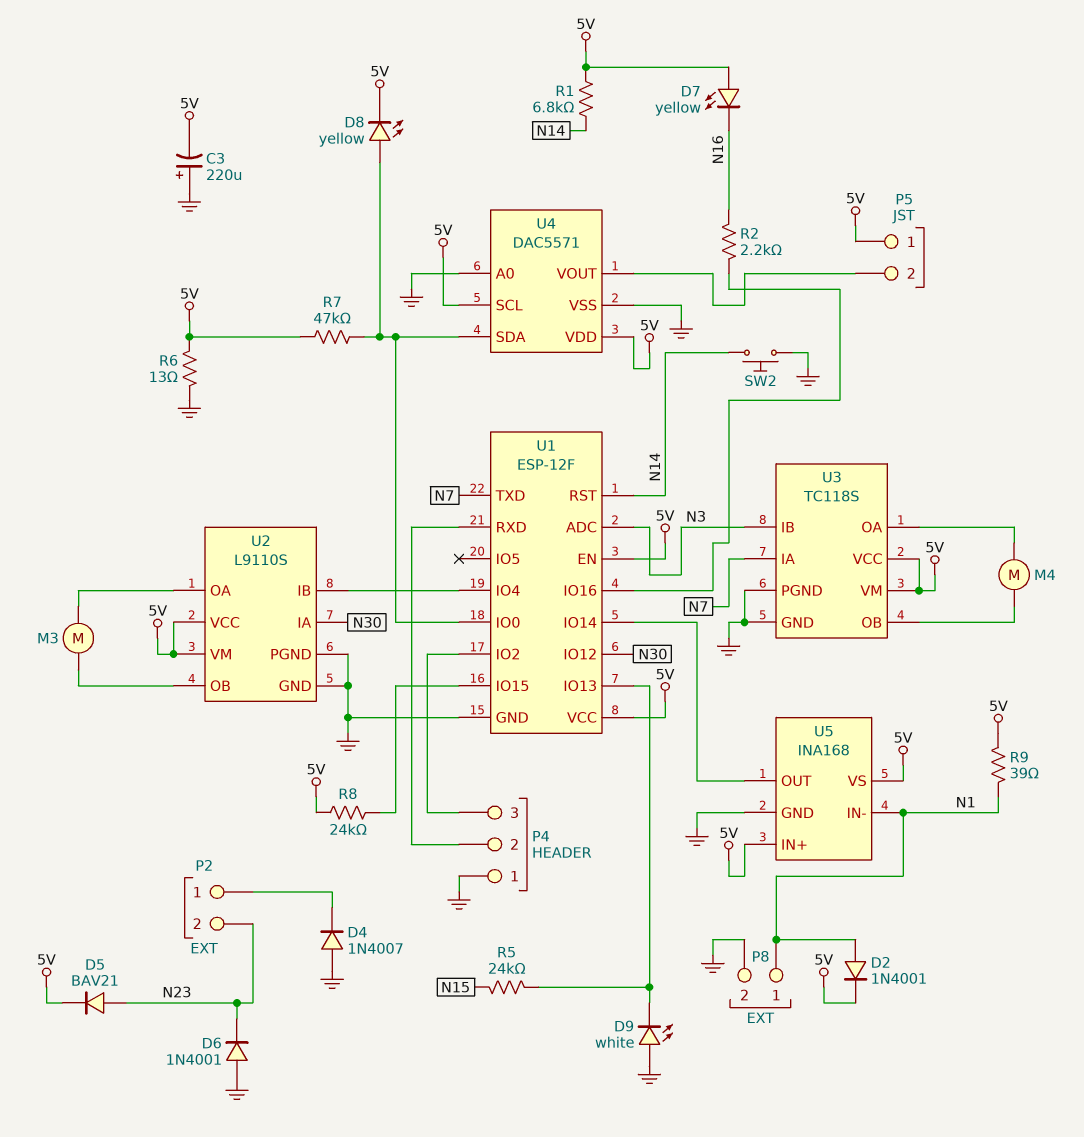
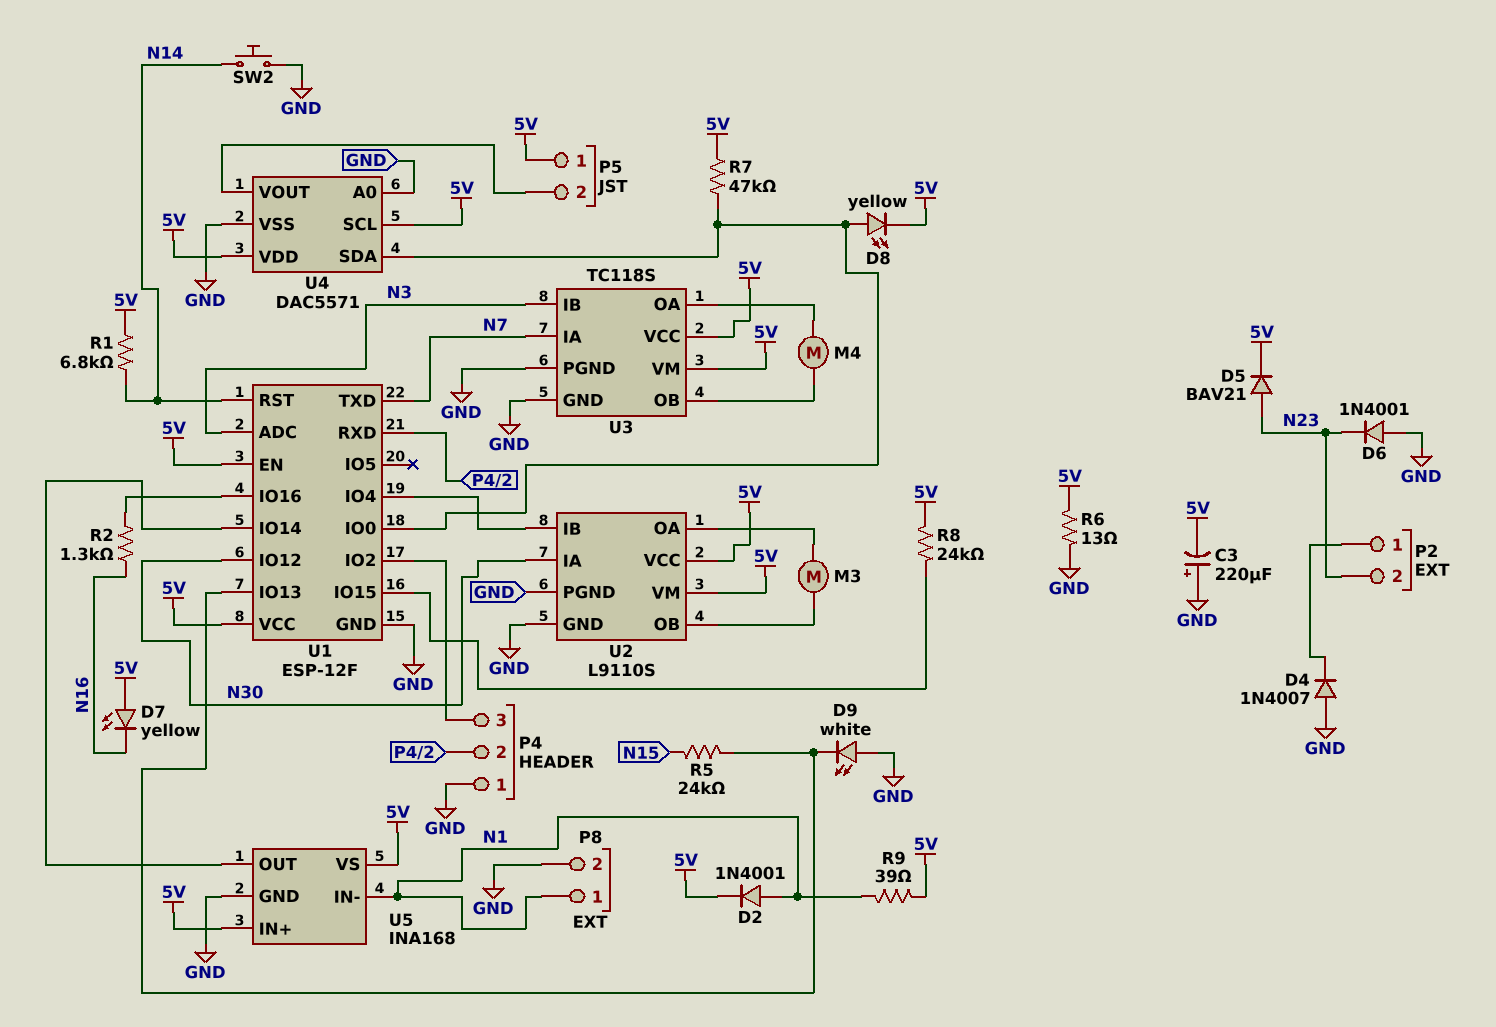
R2: 2.2k (N16, U1/IO16) -> 1.3k (N16, U1/IO16)

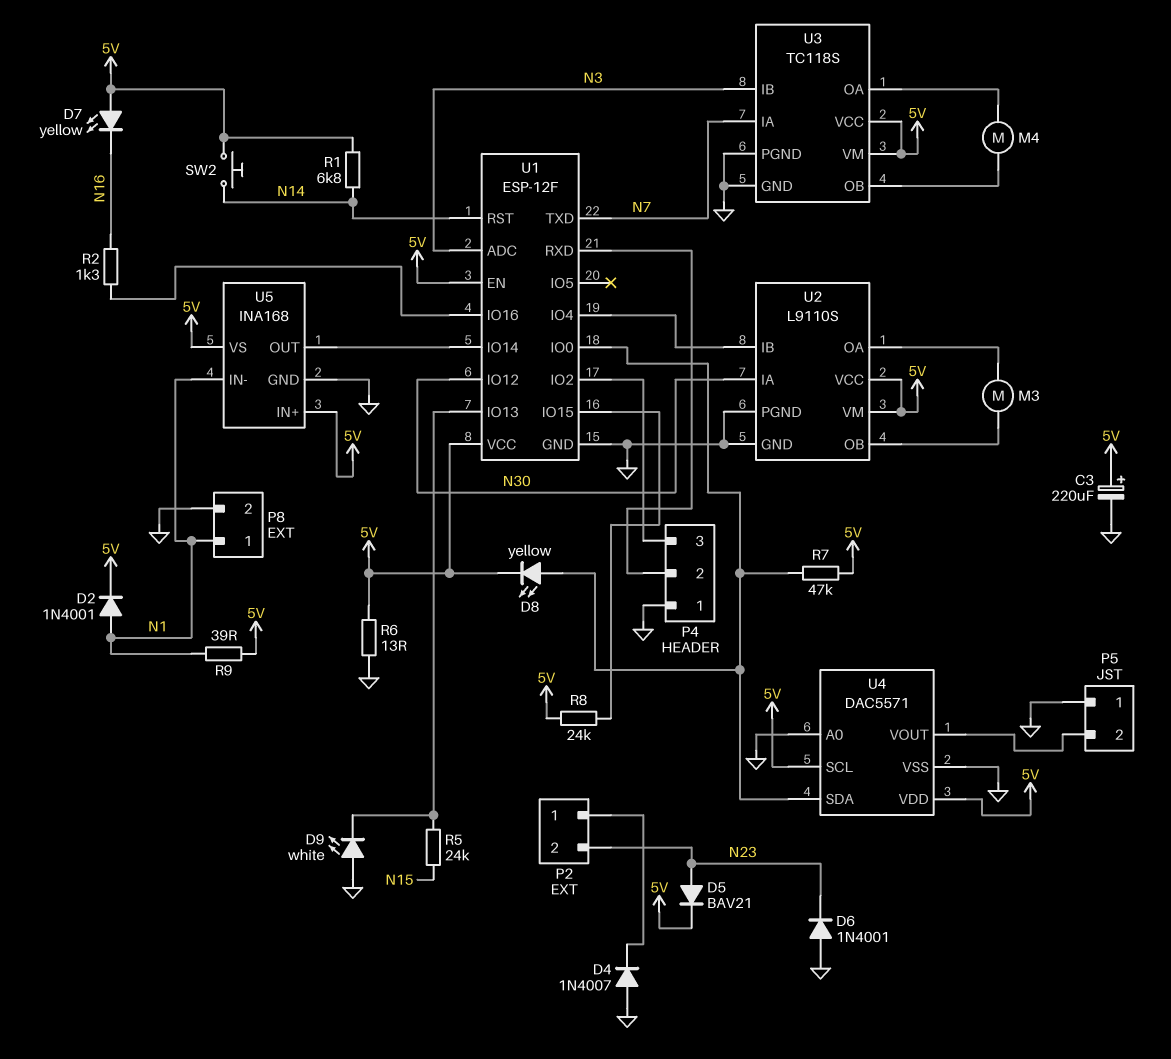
C3: 220uF (plus GND, minus 5V) -> 220uF (plus 5V, minus GND)
P5 pin 1: 5V -> GND
SW2: button (GND, N14) -> button (5V, N14)

